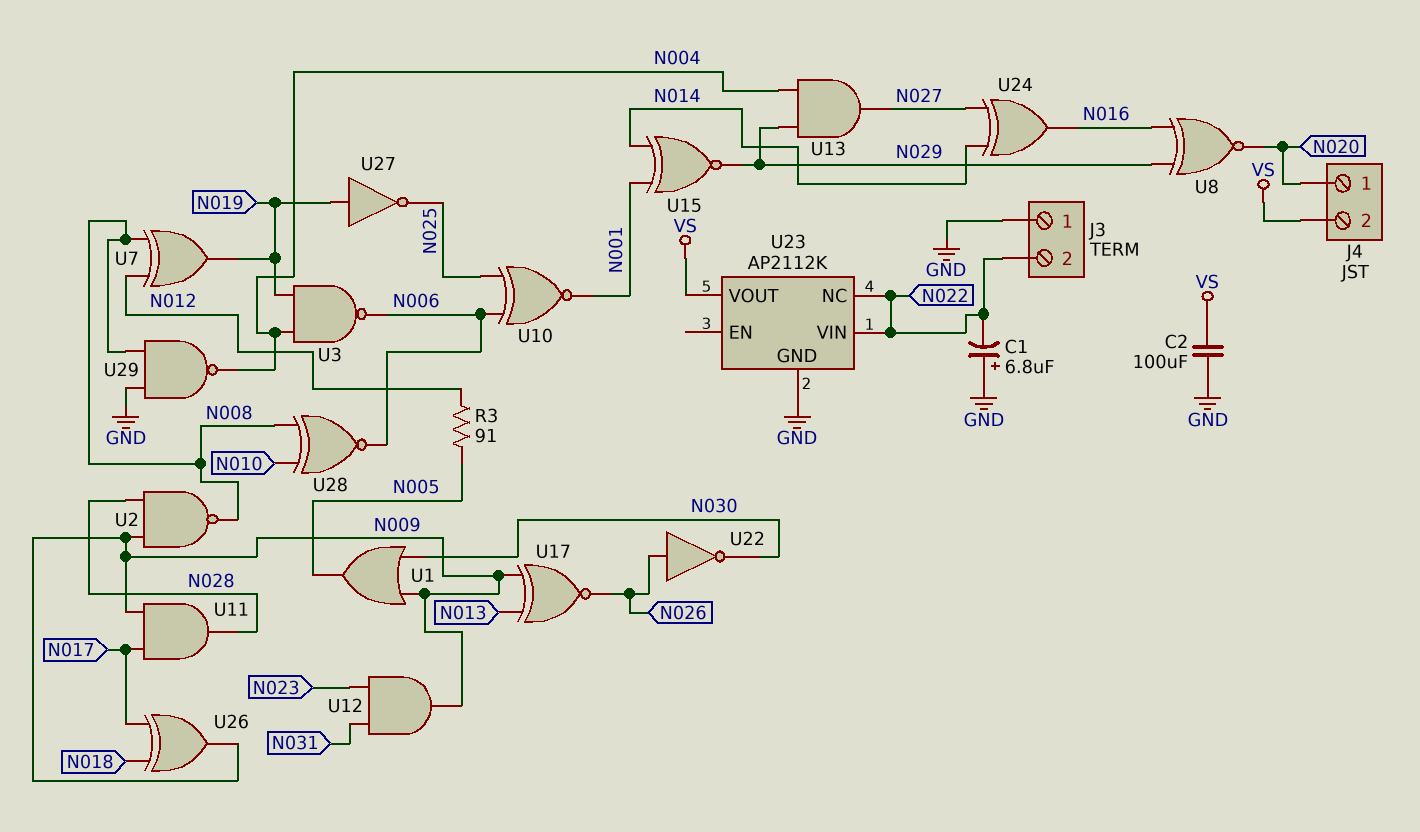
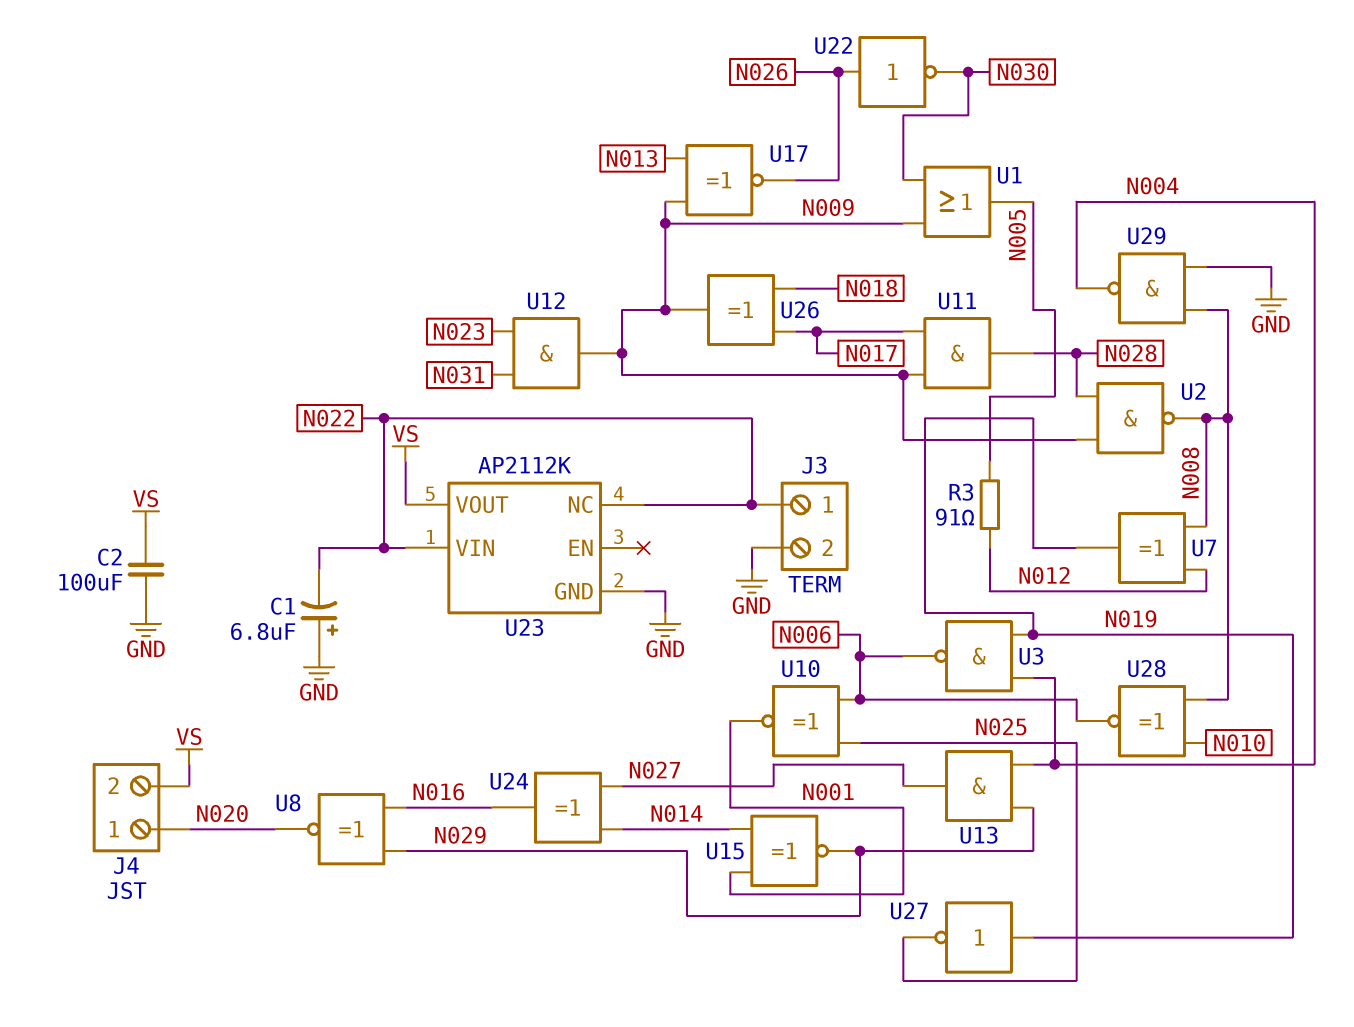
J3 pin 1: GND -> N022
J3 pin 2: N022 -> GND

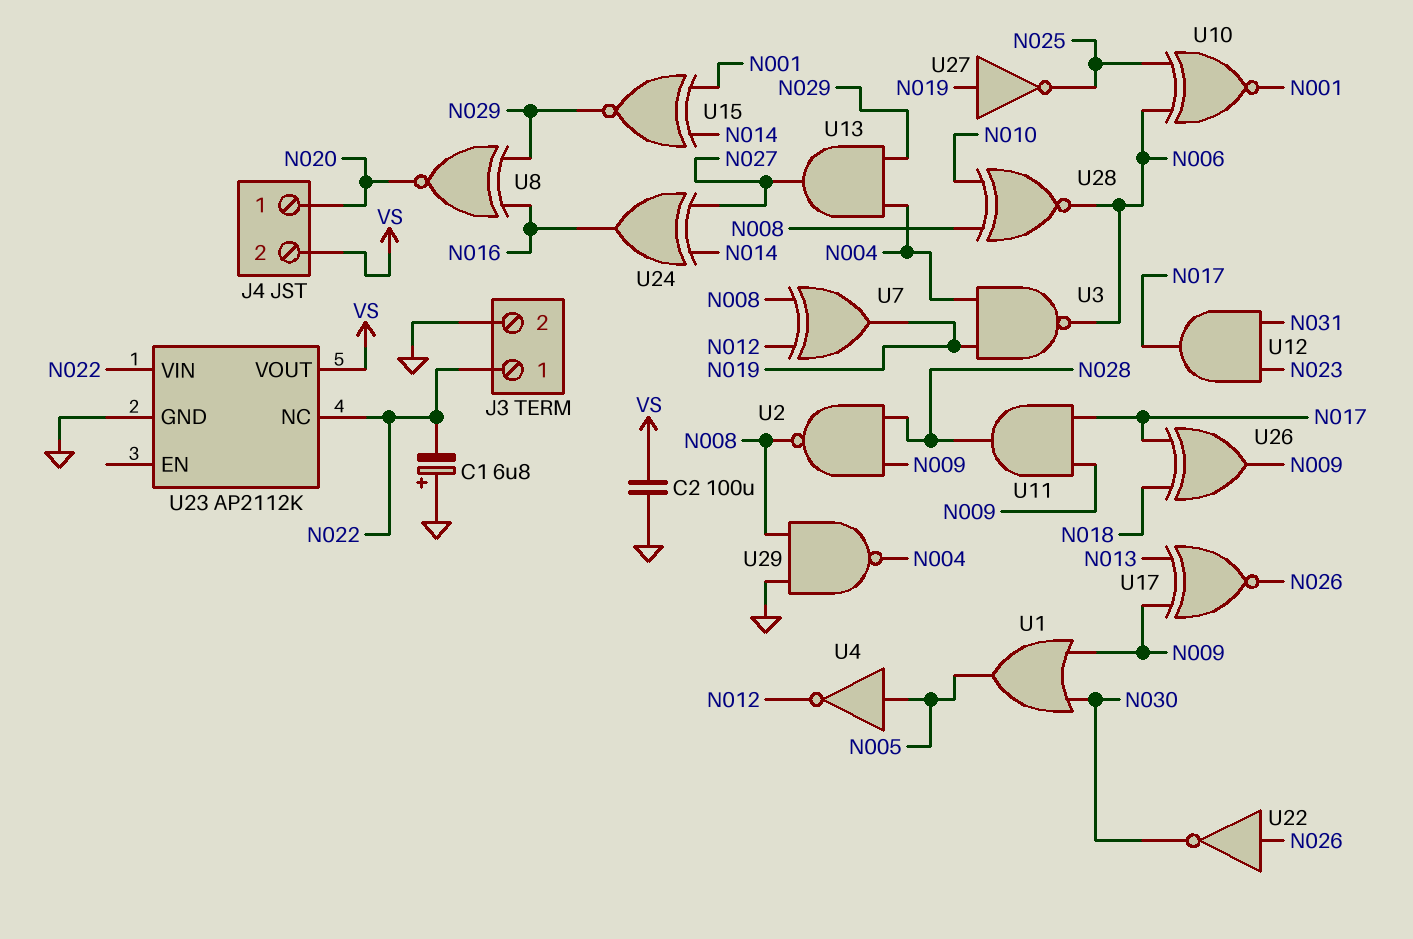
R3: 91 (N005, N012) -> none
U4: none -> NOT (in N005, out N012)
U12: AND (in N023, in N031, out N009) -> AND (in N023, in N031, out N017)

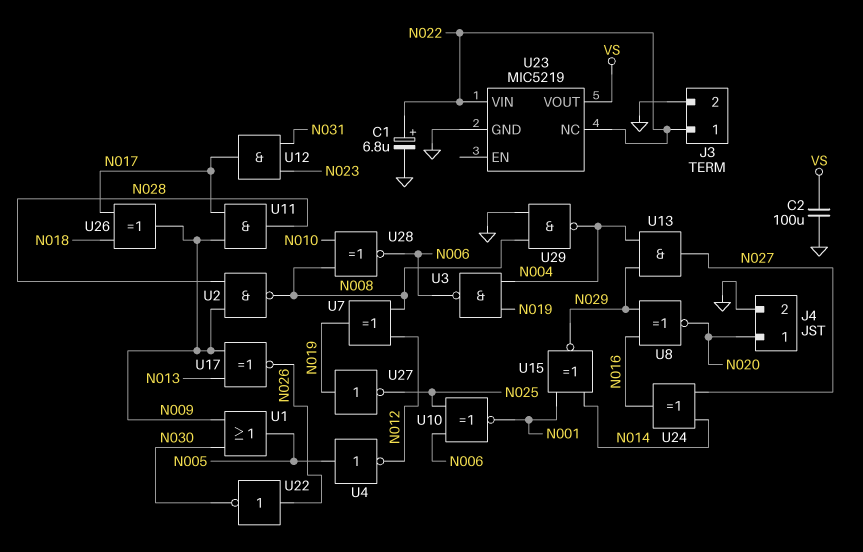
C1: 6.8uF (plus GND, minus N022) -> 6.8uF (plus N022, minus GND)
J4 pin 2: VS -> GND
U23: AP2112K -> MIC5219

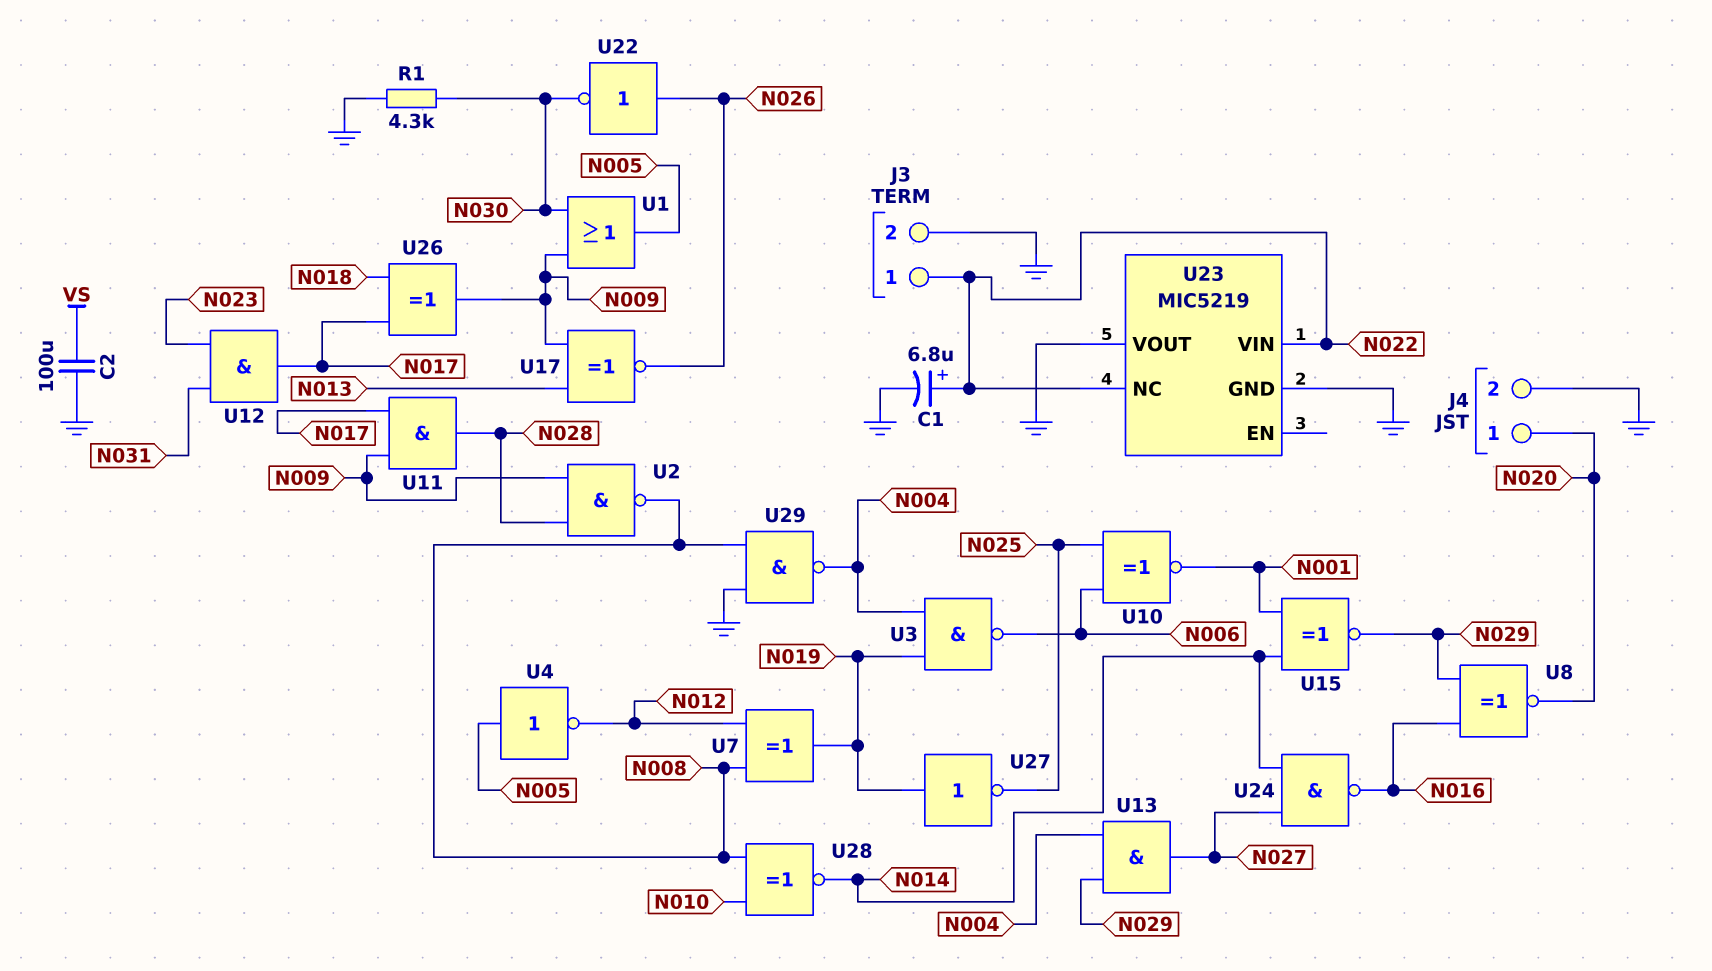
R1: none -> 4.3k (GND, N030)
U23 pin VOUT: VS -> GND
U24: XOR (in N014, in N027, out N016) -> NAND (in N014, in N027, out N016)
U28: XNOR (in N008, in N010, out N006) -> XNOR (in N008, in N010, out N014)

